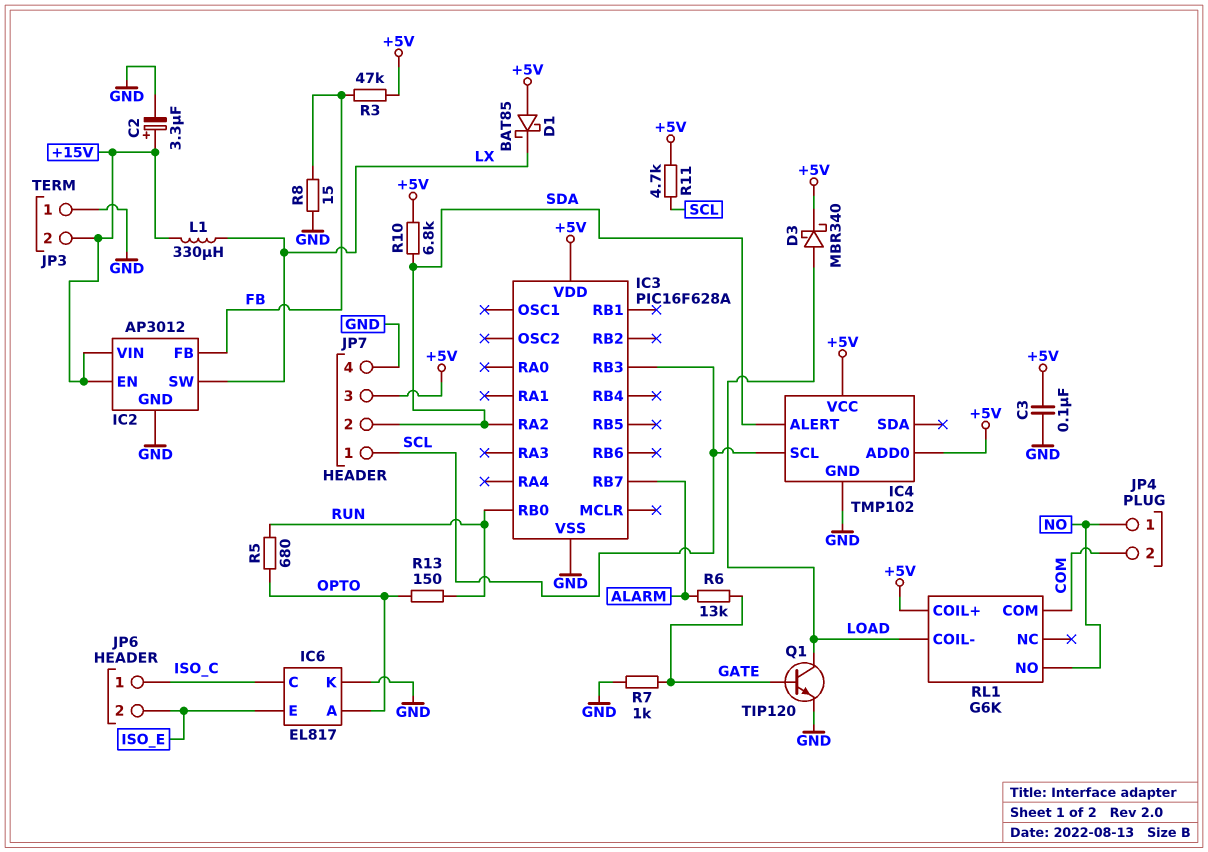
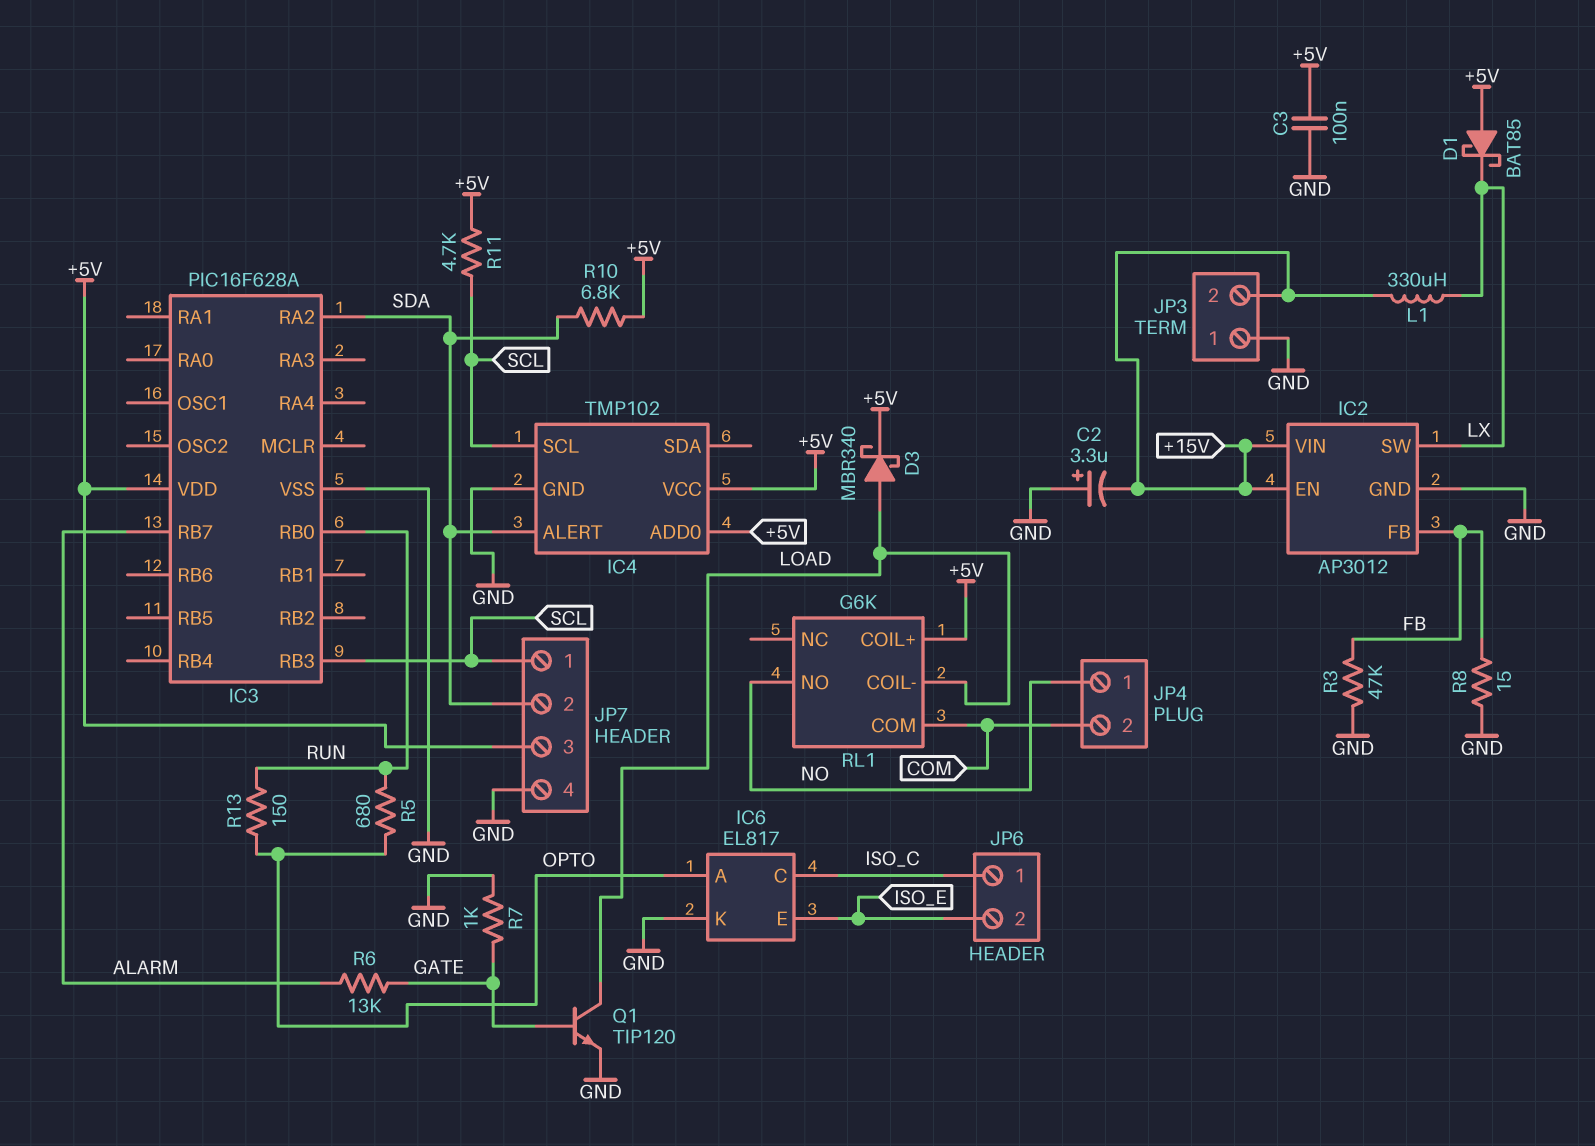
C2: 3.3uF (plus +15V, minus GND) -> 3.3uF (plus GND, minus +15V)
R3: 47k (+5V, FB) -> 47k (FB, GND)

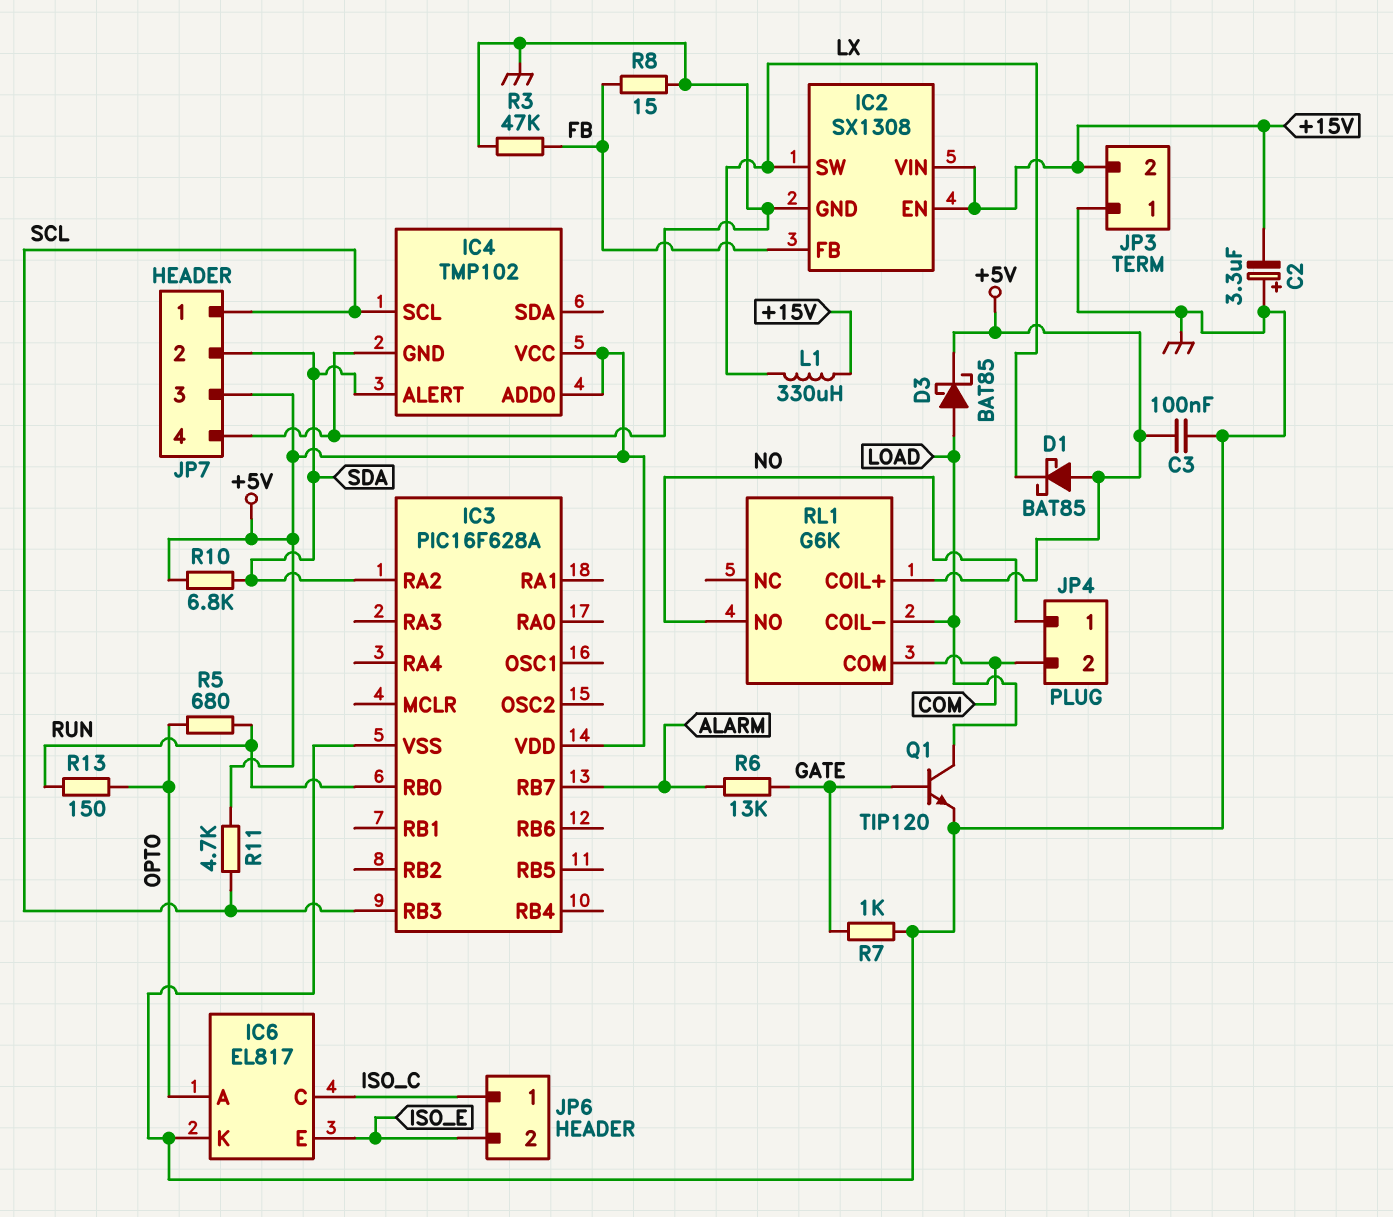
D3: schottky MBR340 (A LOAD, K +5V) -> schottky BAT85 (A LOAD, K +5V)
IC2: AP3012 -> SX1308

